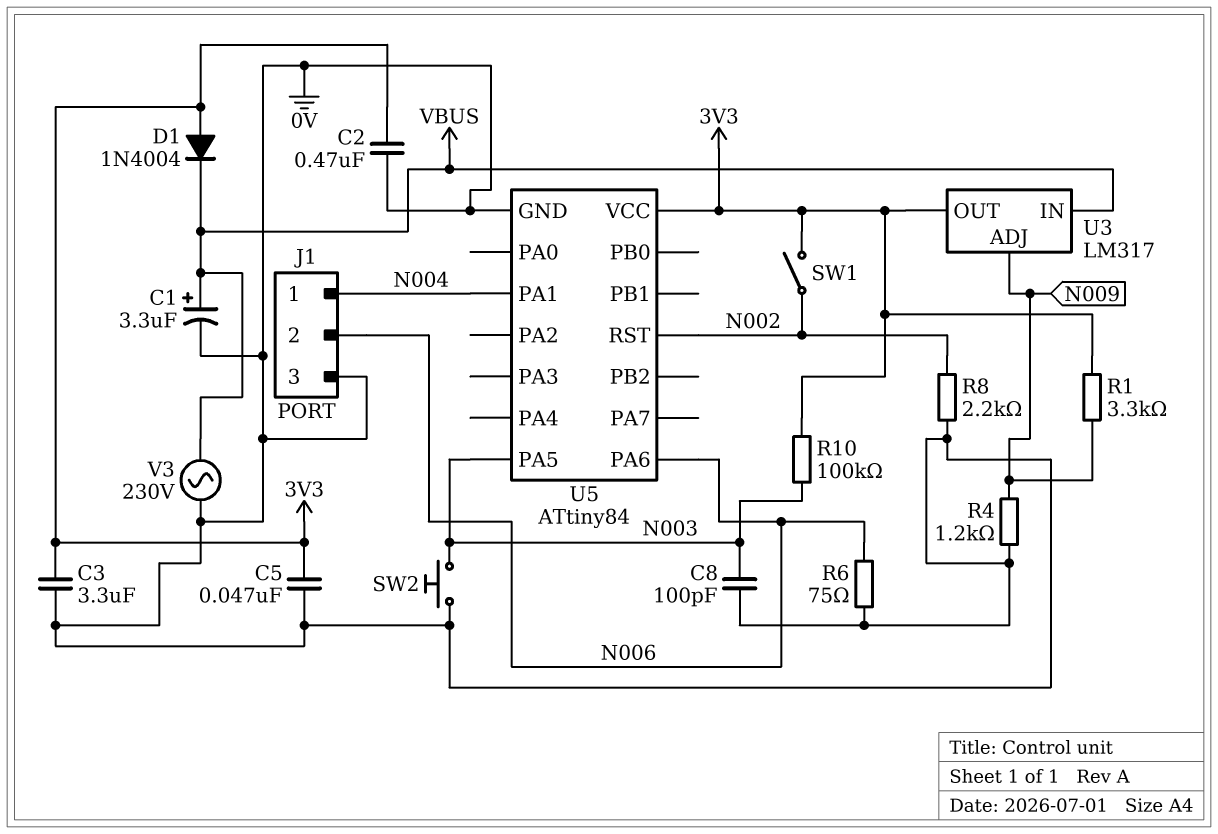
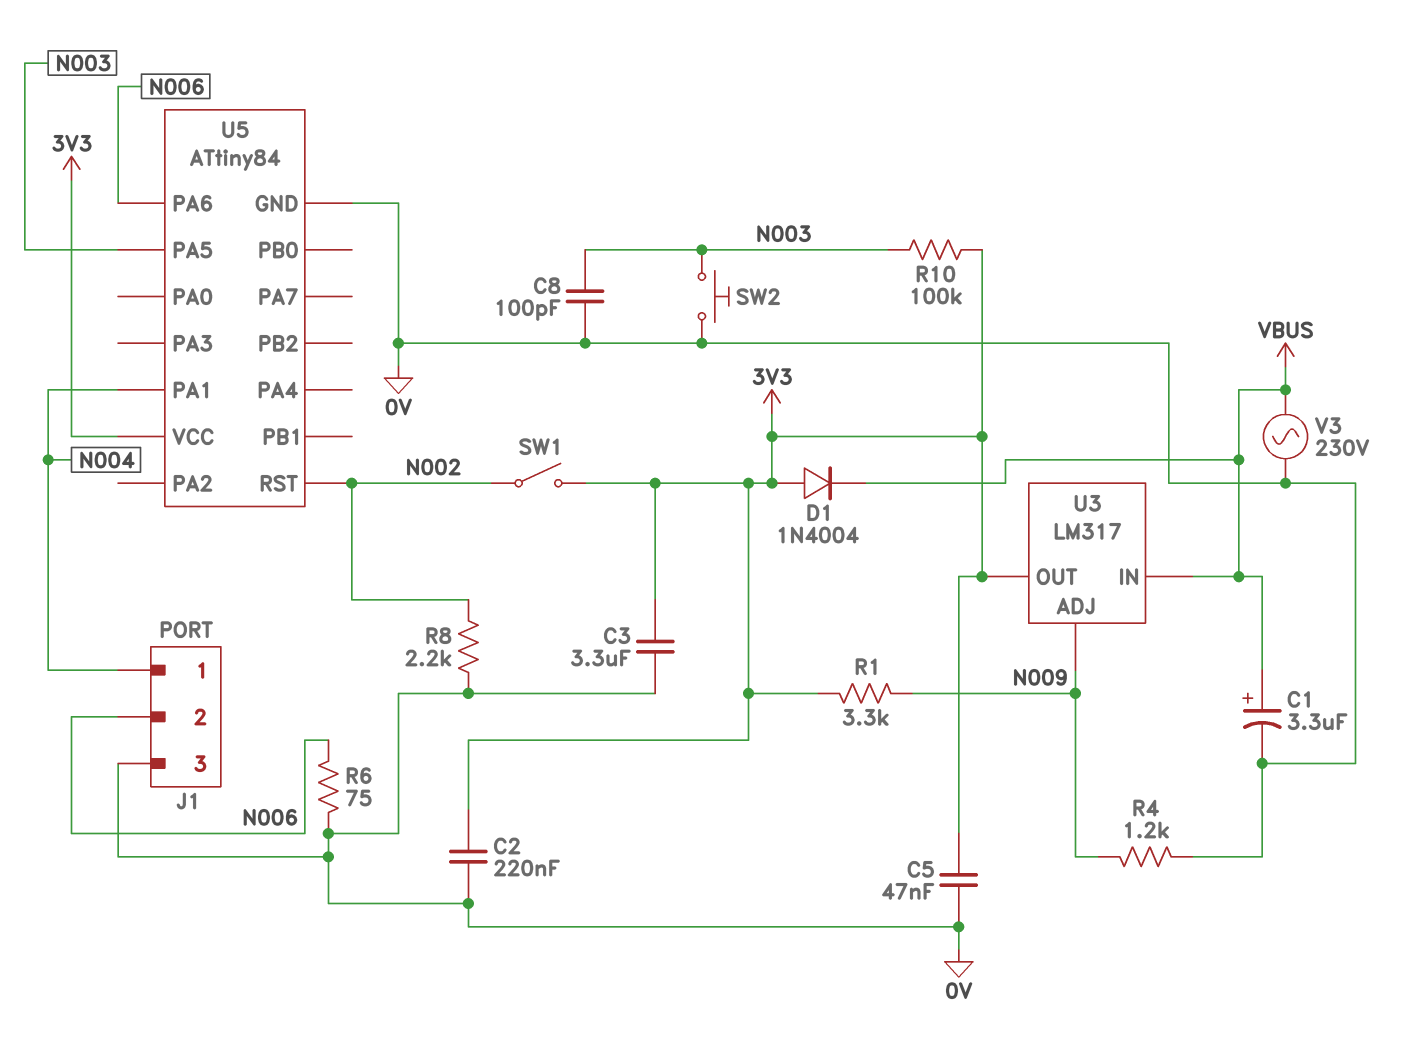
C2: 470nF (0V, 3V3) -> 220nF (0V, 3V3)

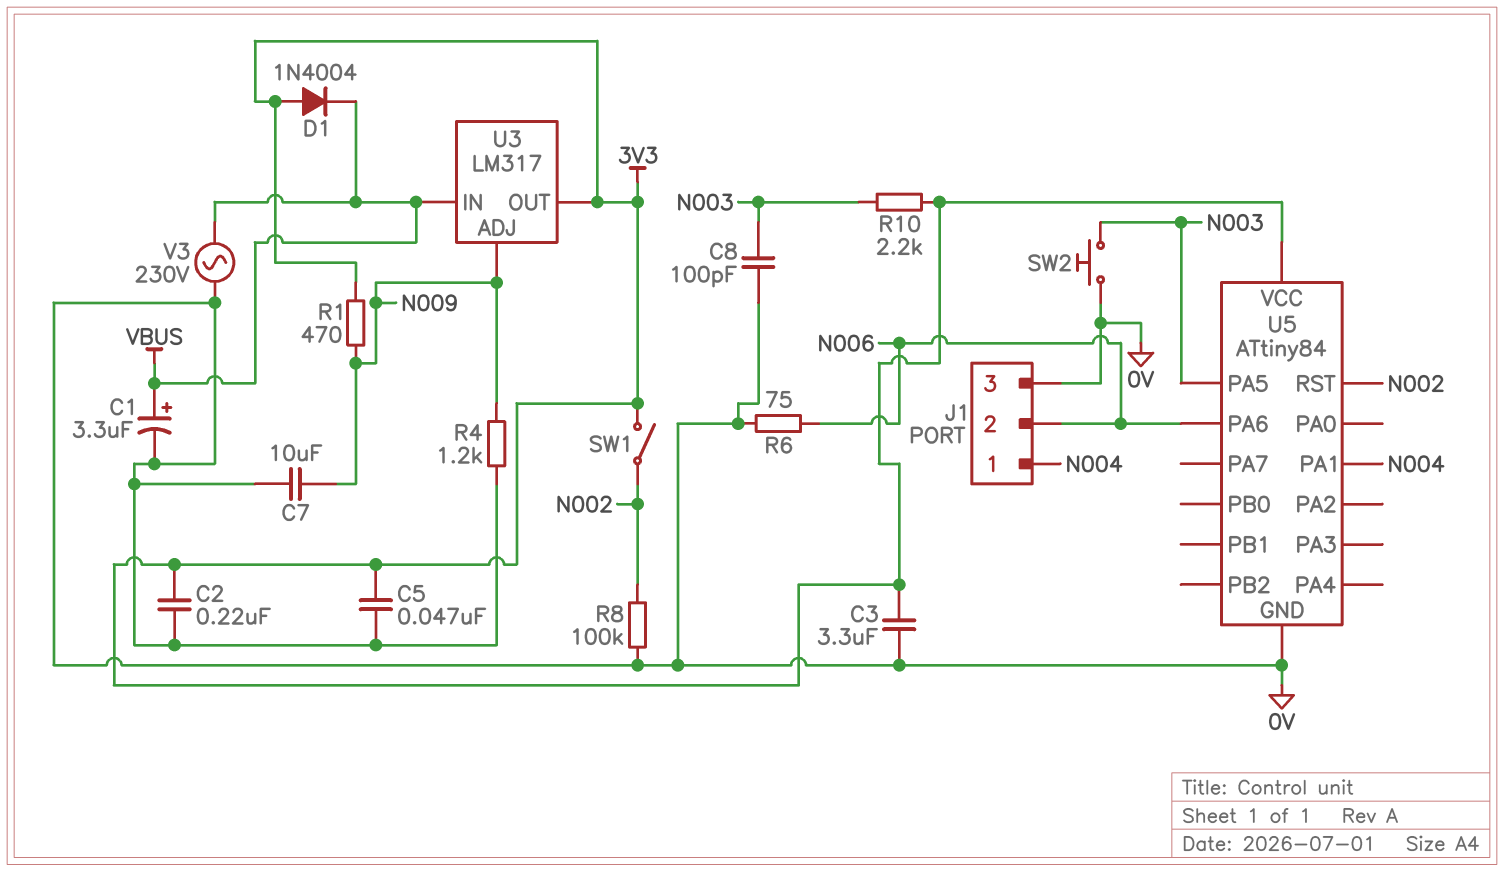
C7: none -> 10uF (0V, N009)
R1: 3.3k (3V3, N009) -> 470 (3V3, N009)
R8: 2.2k (0V, N002) -> 100k (0V, N002)
R10: 100k (3V3, N003) -> 2.2k (3V3, N003)

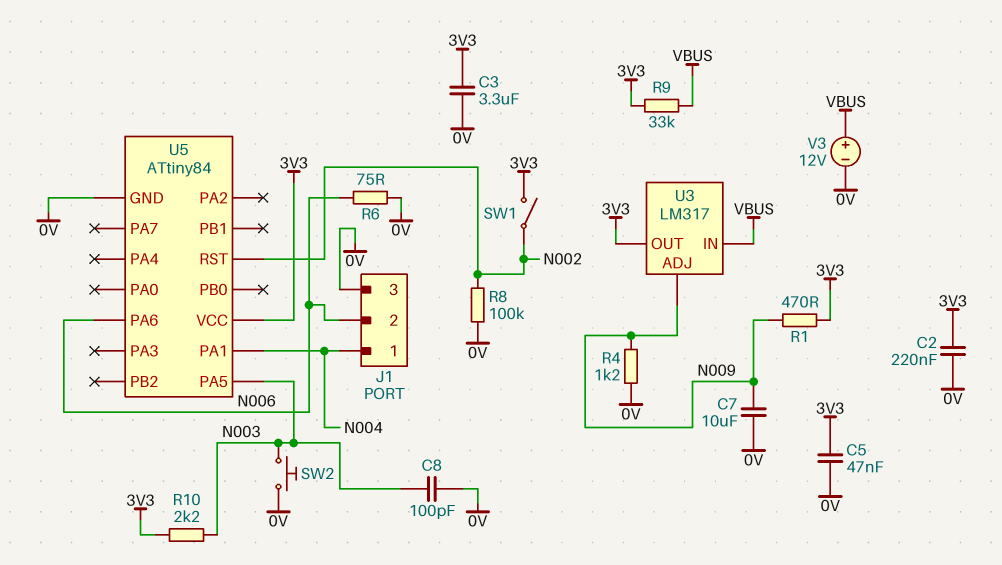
C1: 3.3uF (plus VBUS, minus 0V) -> none
D1: diode 1N4004 (A 3V3, K VBUS) -> none
R9: none -> 33k (3V3, VBUS)
V3: AC 230V (0V, VBUS) -> 12V (plus VBUS, minus 0V)

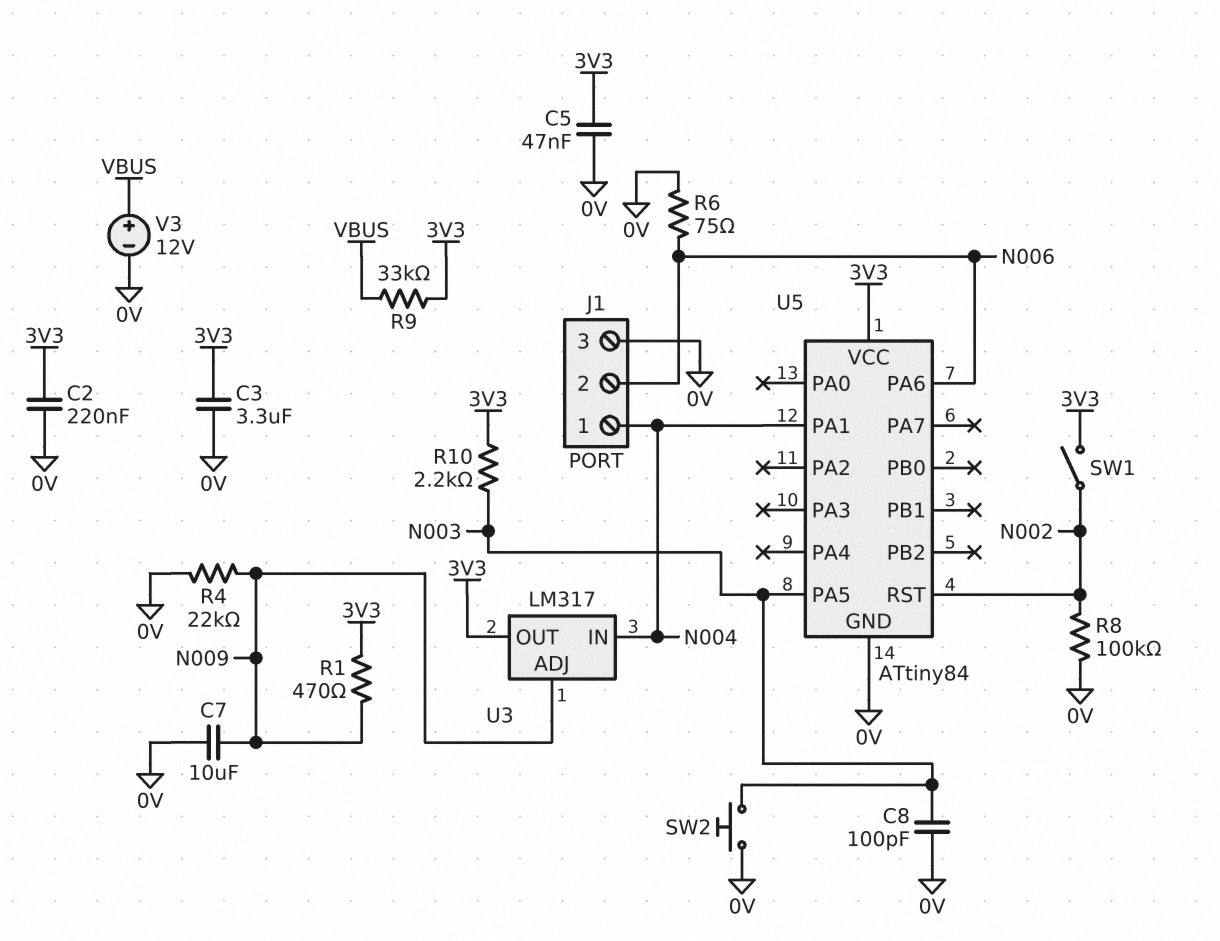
R4: 1.2k (0V, N009) -> 22k (0V, N009)
U3 pin IN: VBUS -> N004

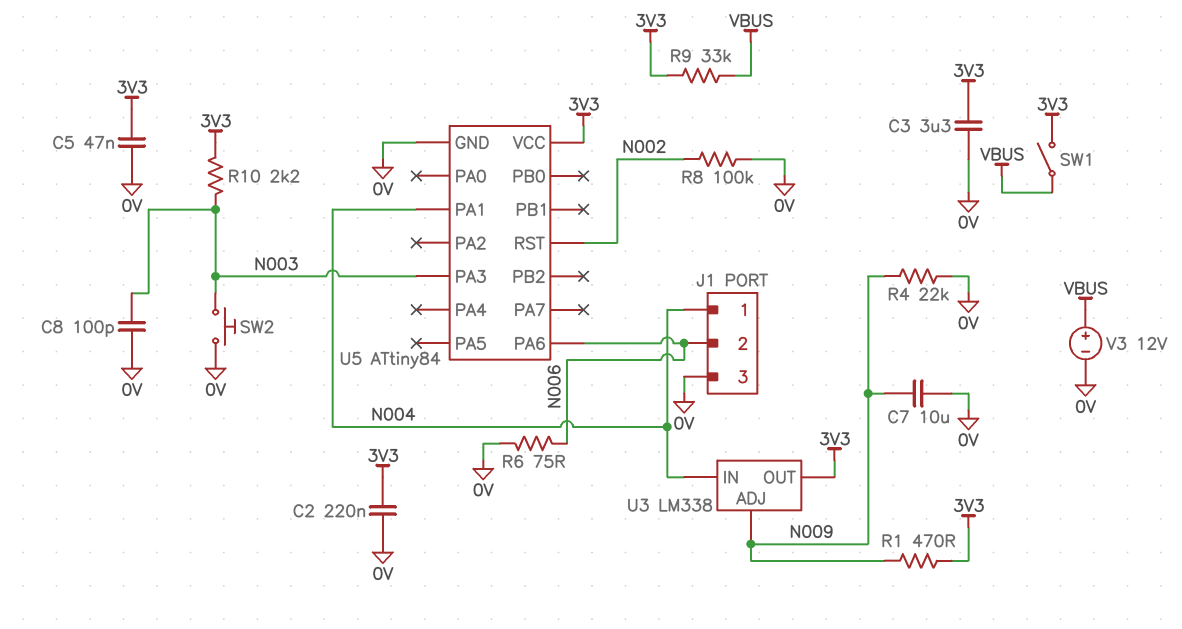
SW1: switch (3V3, N002) -> switch (3V3, VBUS)
U3: LM317 -> LM338
U5 pin PA3: none -> N003
U5 pin PA5: N003 -> none

